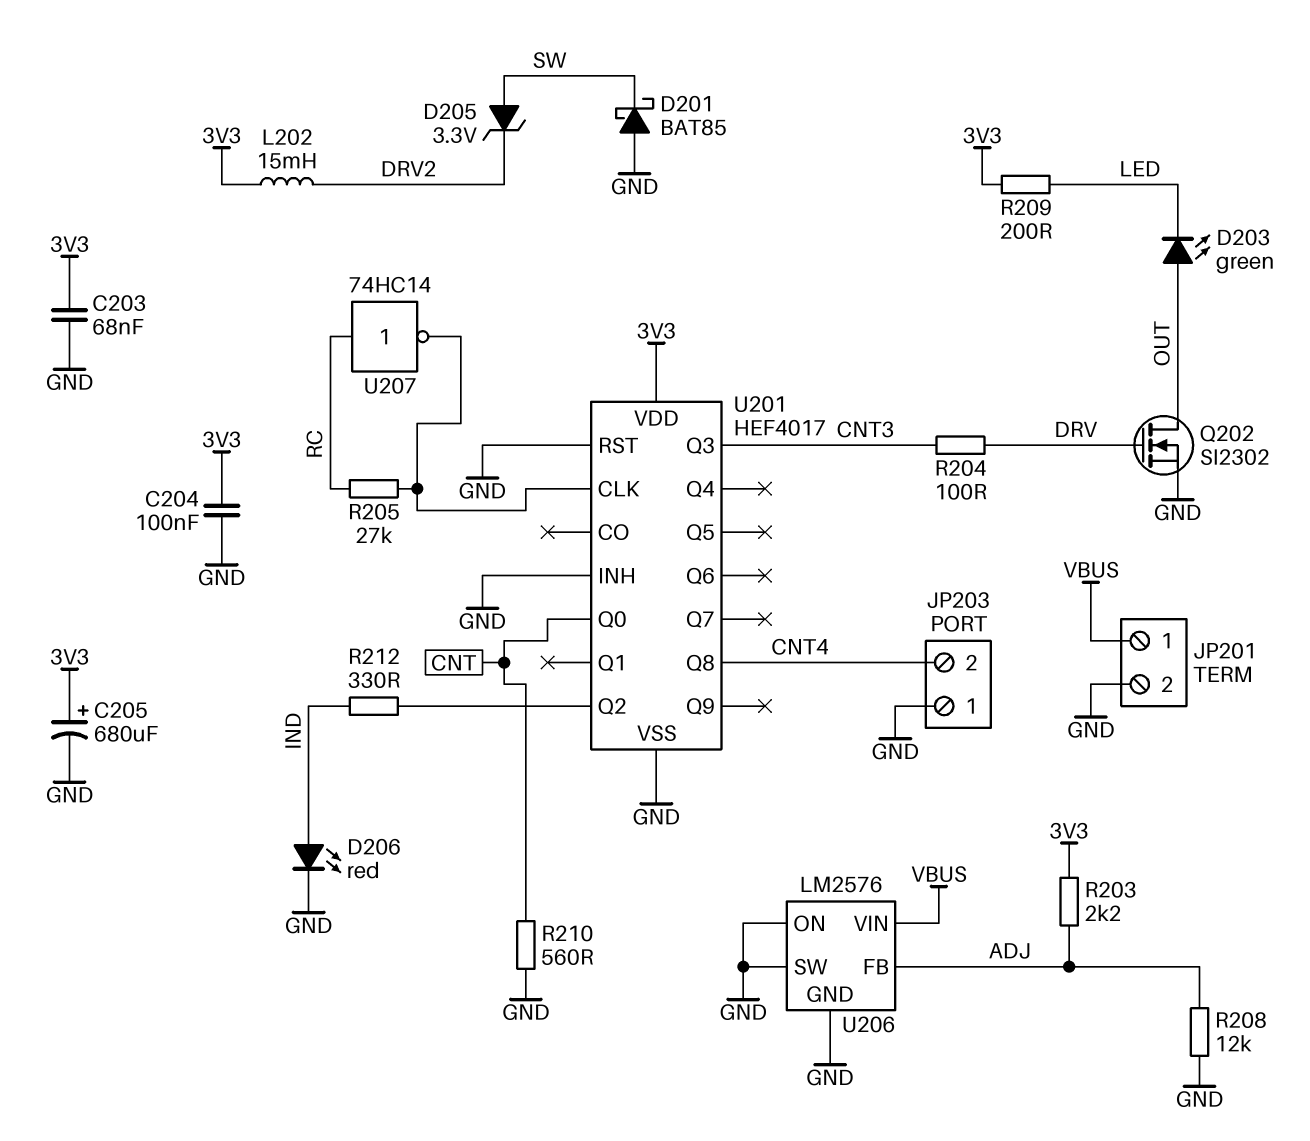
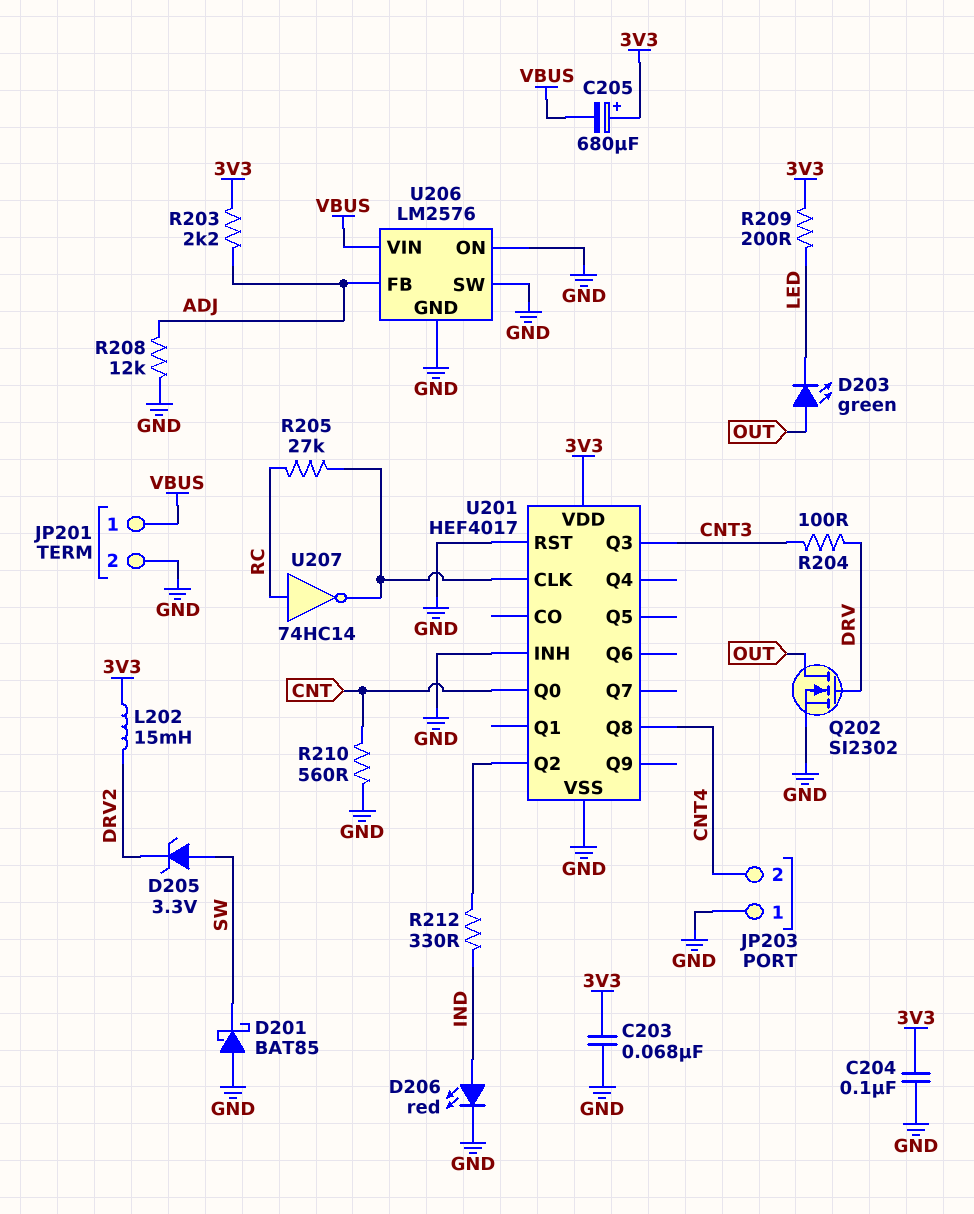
C205: 680uF (plus 3V3, minus GND) -> 680uF (plus 3V3, minus VBUS)

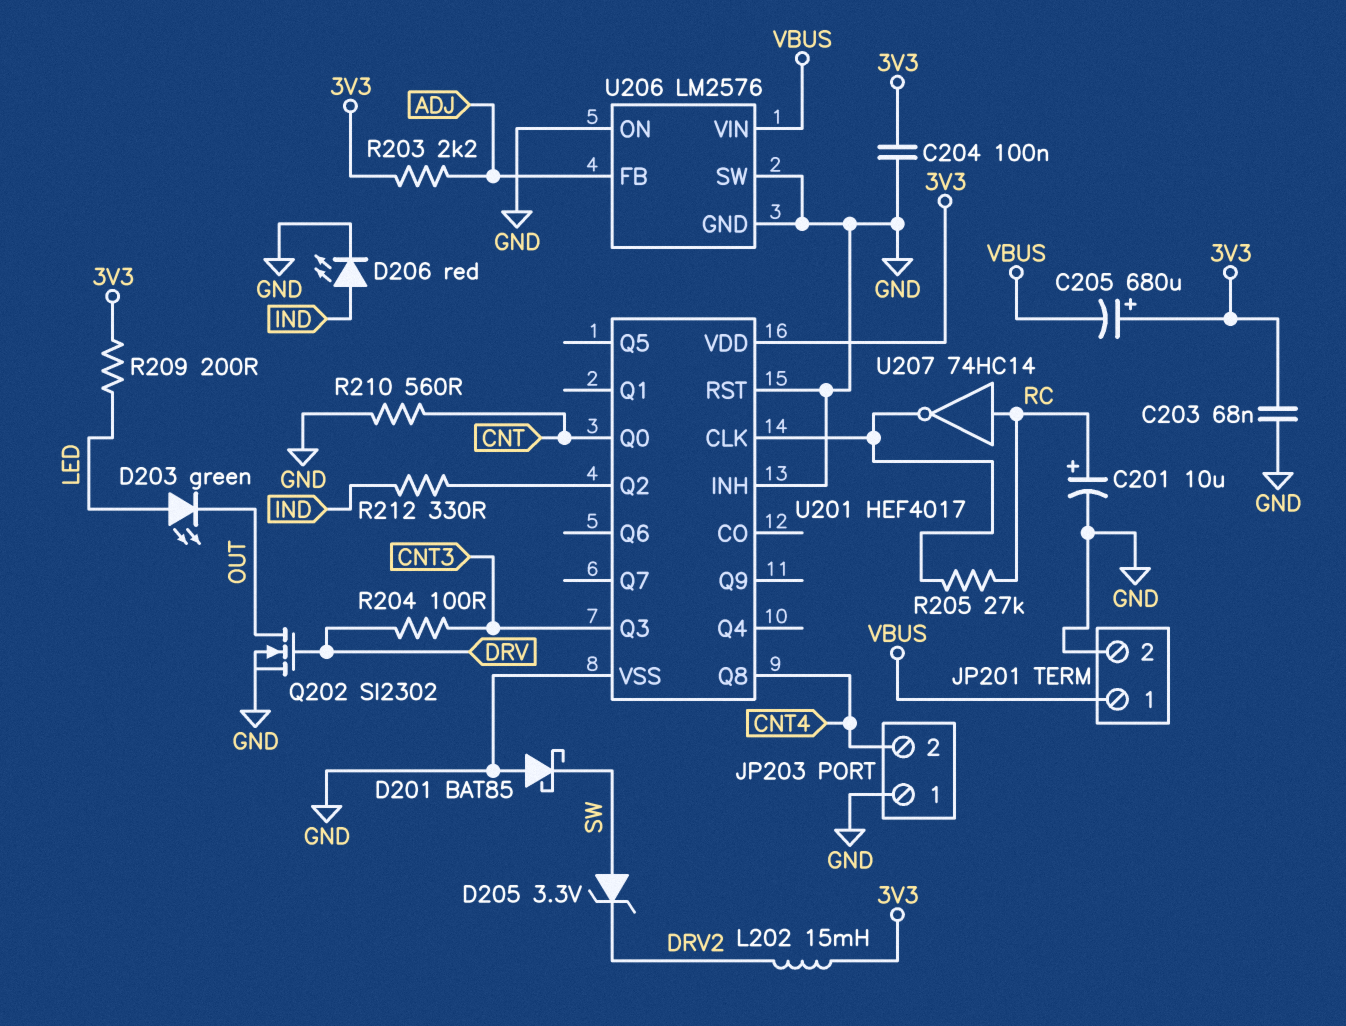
C201: none -> 10uF (plus RC, minus GND)
D203: LED green (A OUT, K LED) -> LED green (A LED, K OUT)
R208: 12k (ADJ, GND) -> none

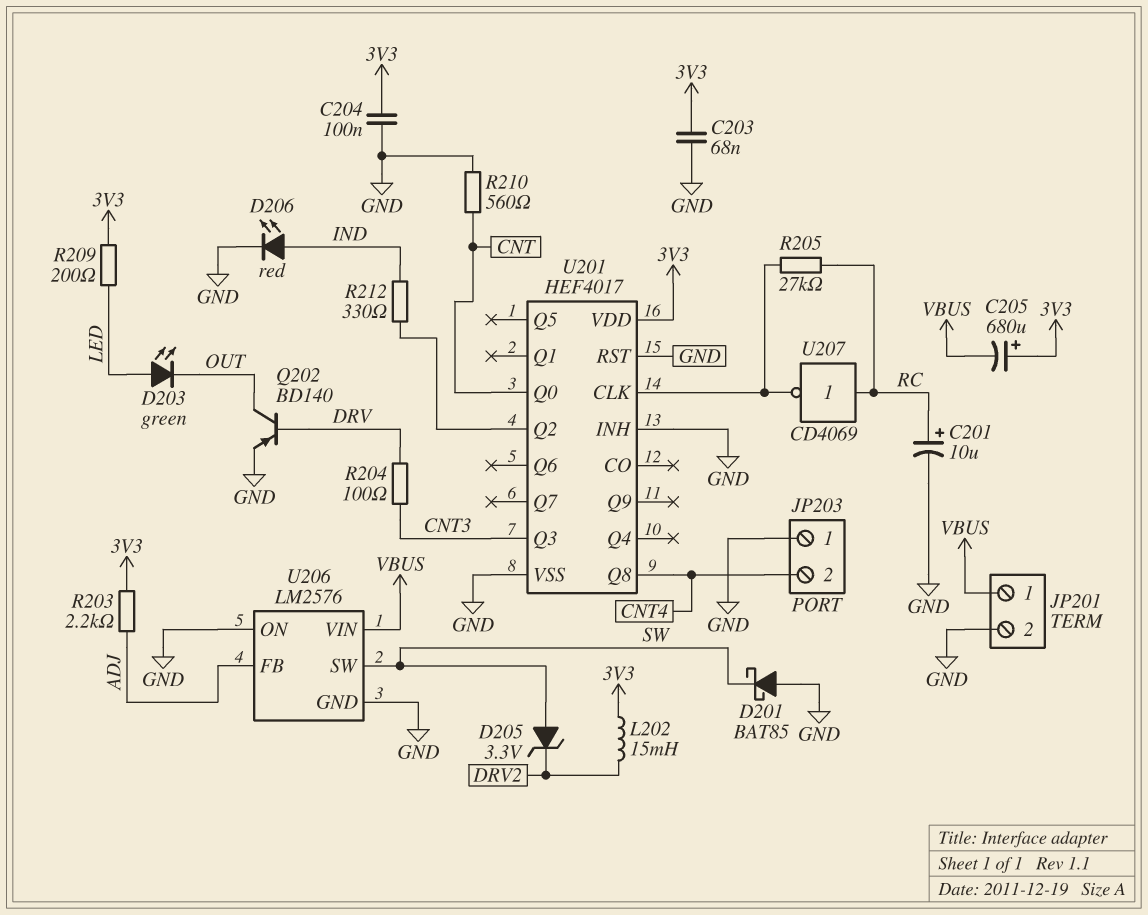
Q202: NMOS SI2302 (G DRV, D OUT, S GND) -> PNP BD140 (B DRV, C OUT, E GND)
U206 pin SW: GND -> SW
U207: NOT 74HC14 (in RC, out U201/CLK) -> NOT CD4069 (in RC, out U201/CLK)

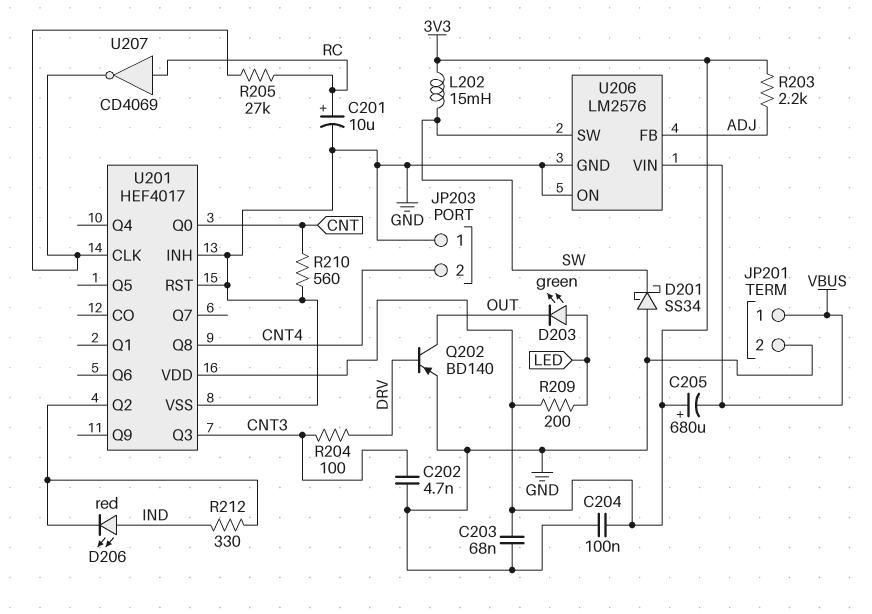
C202: none -> 4.7nF (CNT3, GND)
D201: schottky BAT85 (A GND, K SW) -> schottky SS34 (A GND, K SW)
D205: zener 3.3V (A SW, K DRV2) -> none
D206: LED red (A IND, K GND) -> LED red (A IND, K U201/Q2)
L202: 15mH (3V3, DRV2) -> 15mH (3V3, SW)

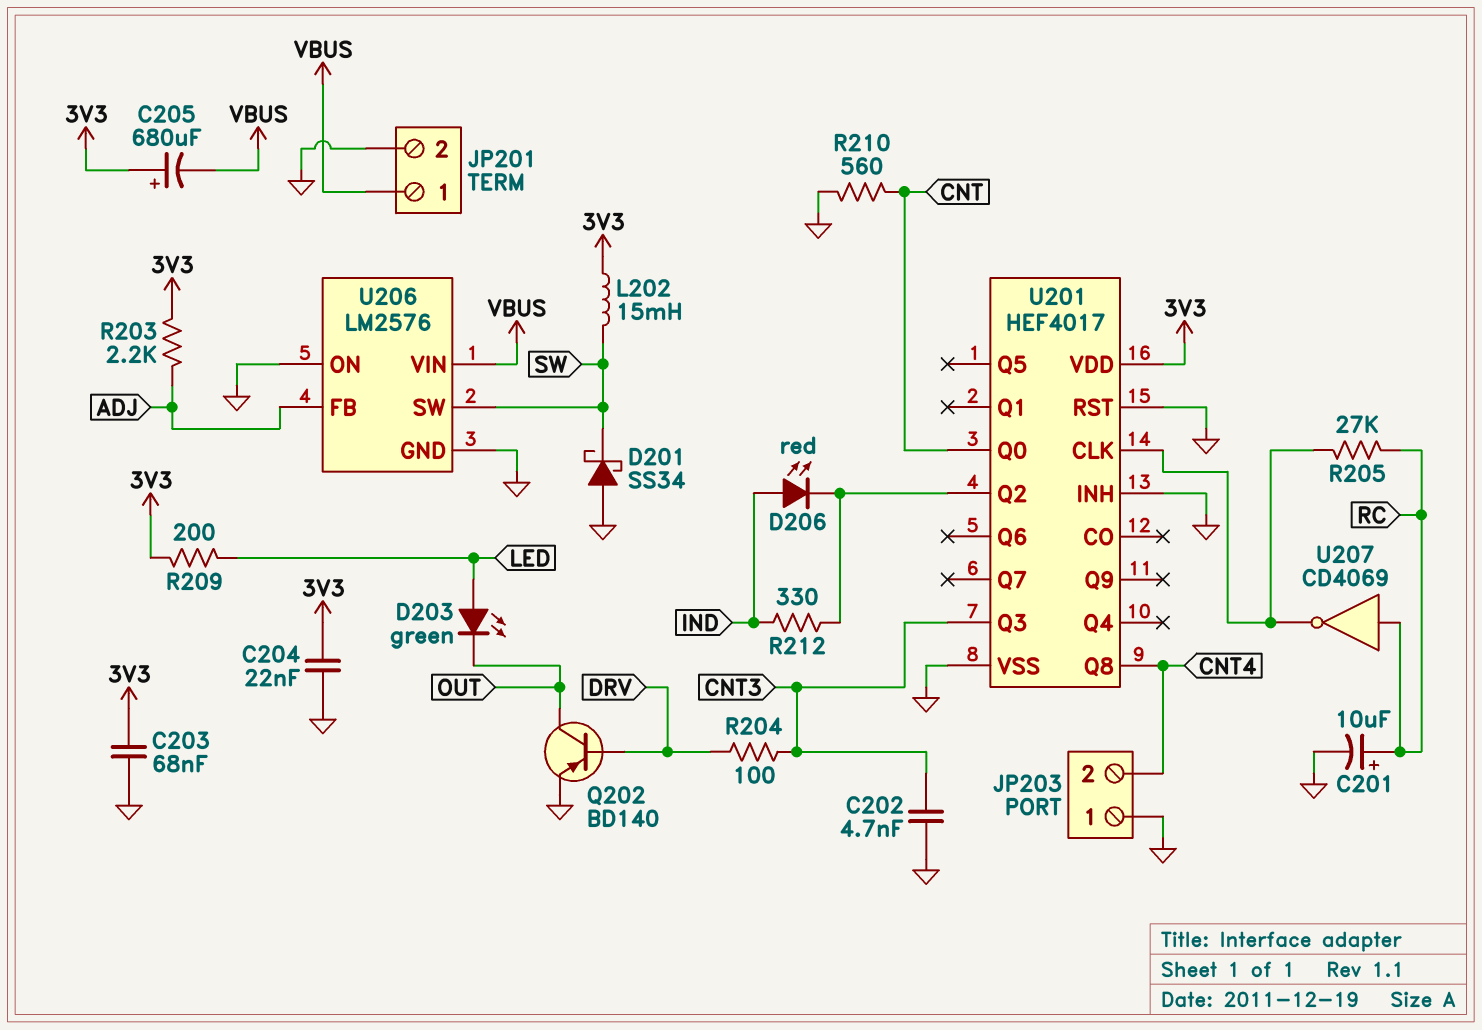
C204: 100nF (3V3, GND) -> 22nF (3V3, GND)

